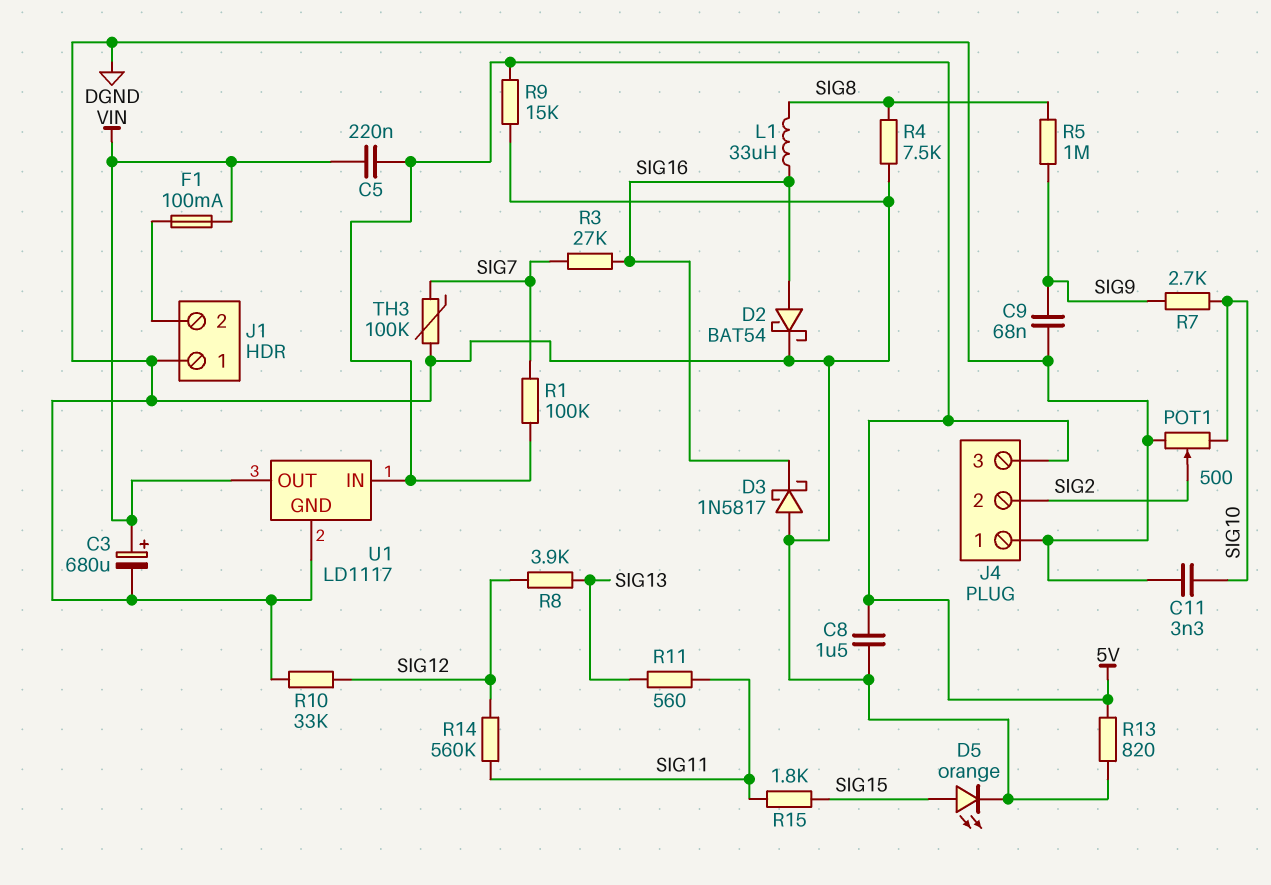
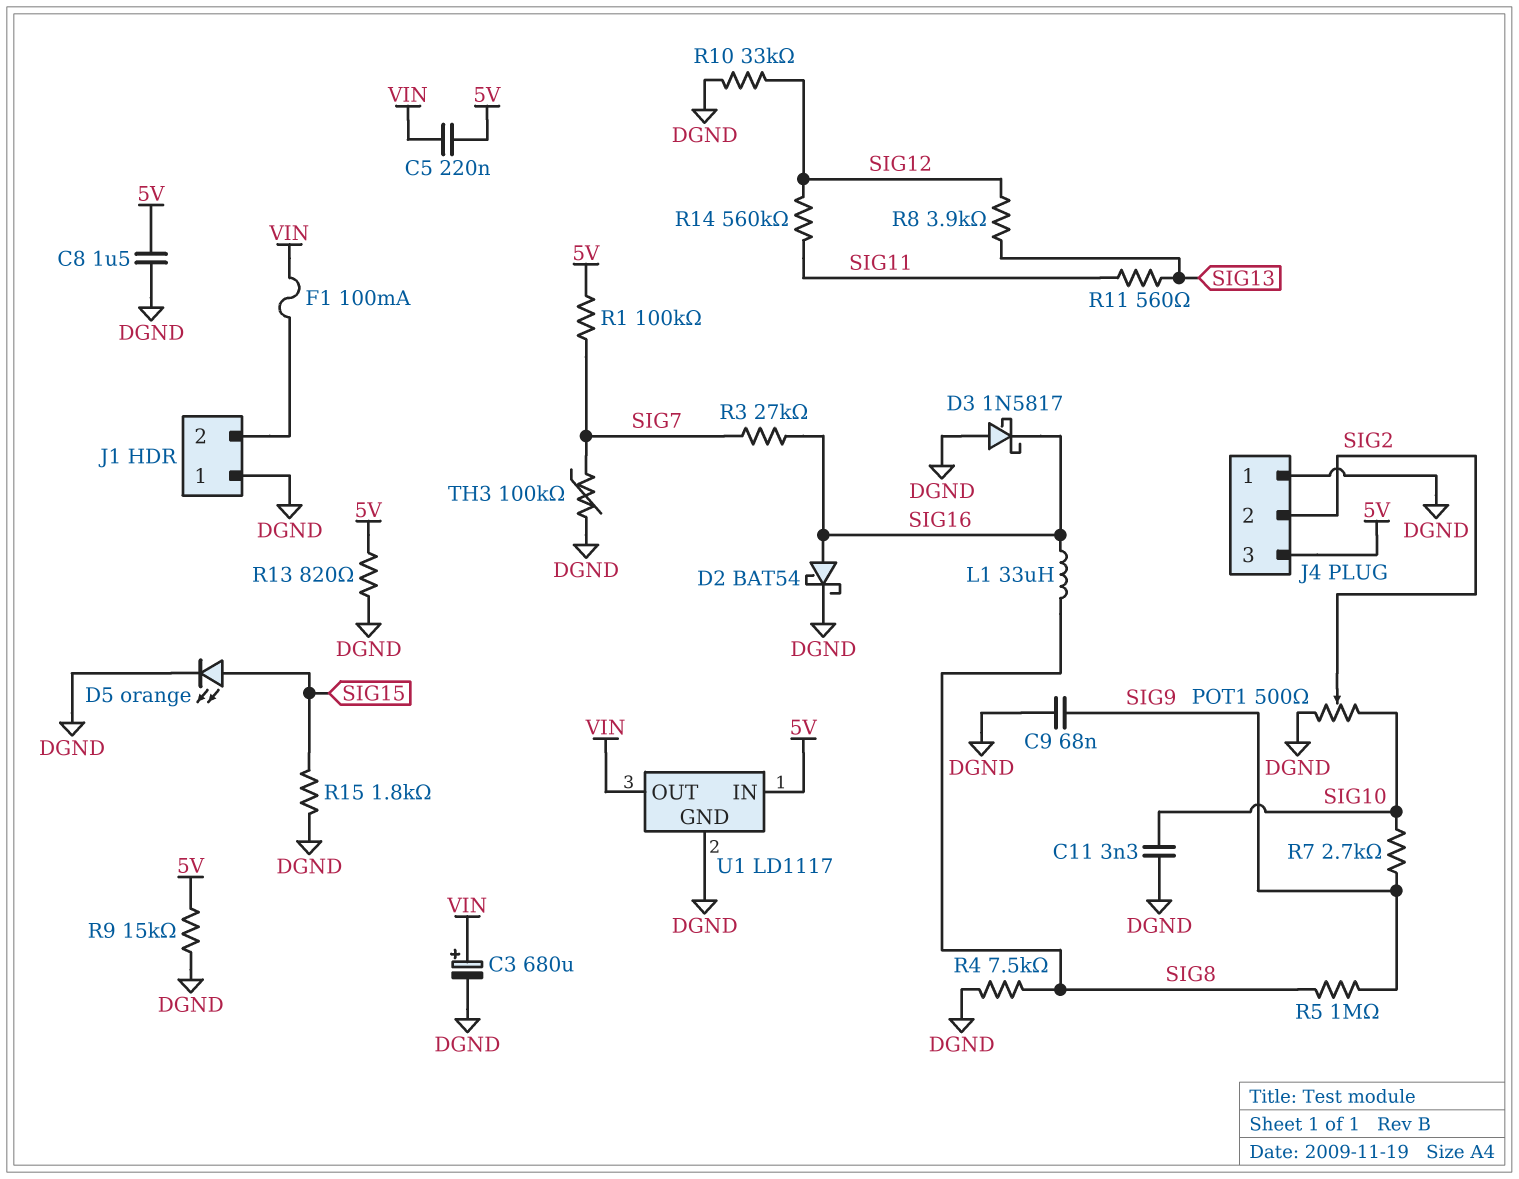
R15: 1.8k (SIG11, SIG15) -> 1.8k (DGND, SIG15)

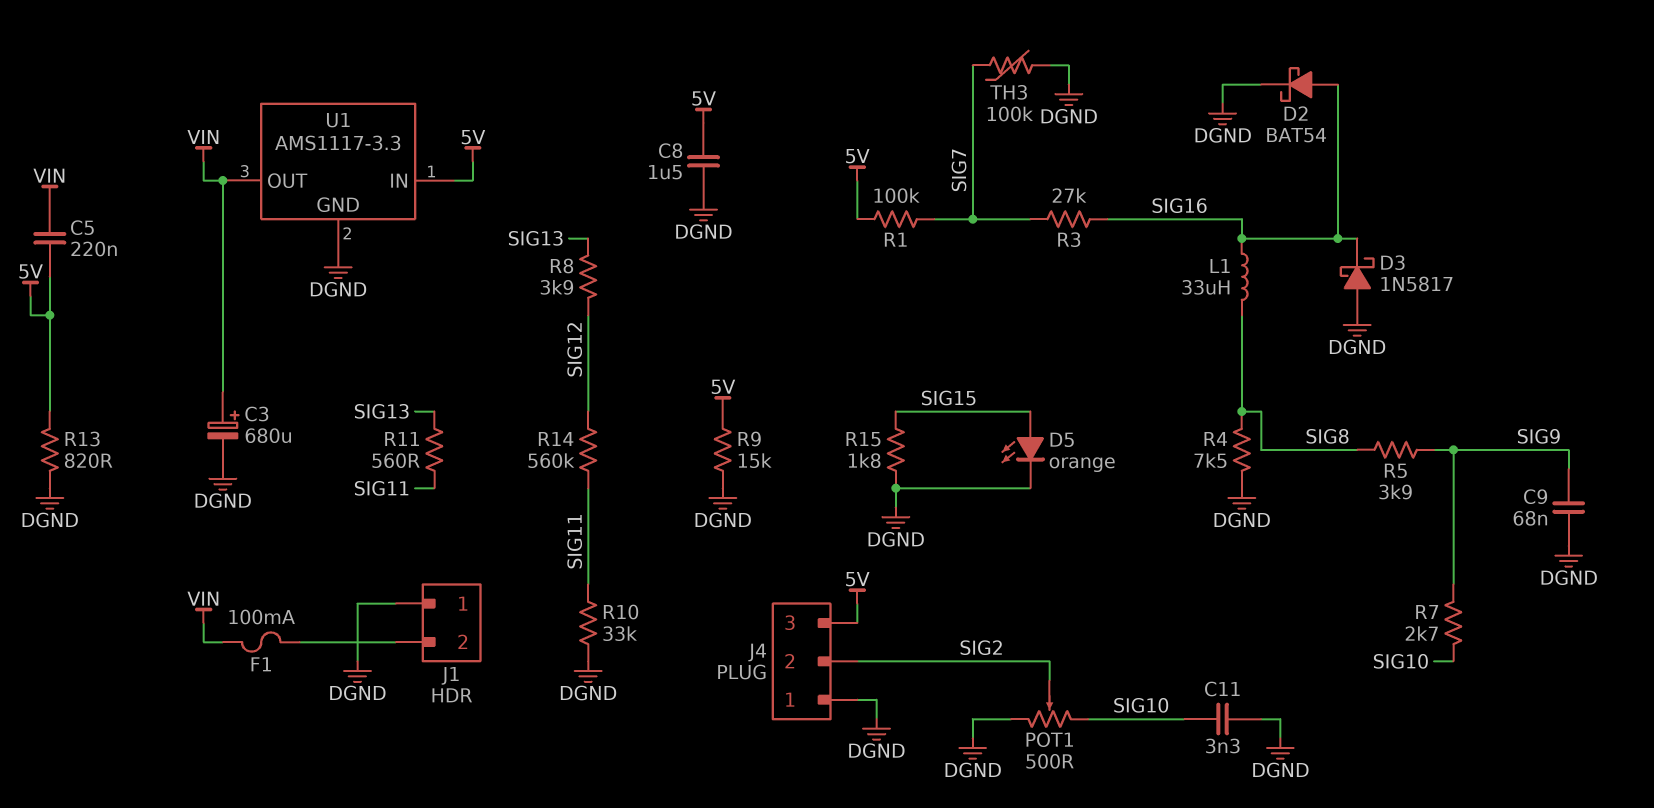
R5: 1M (SIG8, SIG9) -> 3.9k (SIG8, SIG9)
R10: 33k (DGND, SIG12) -> 33k (DGND, SIG11)
U1: LD1117 -> AMS1117-3.3

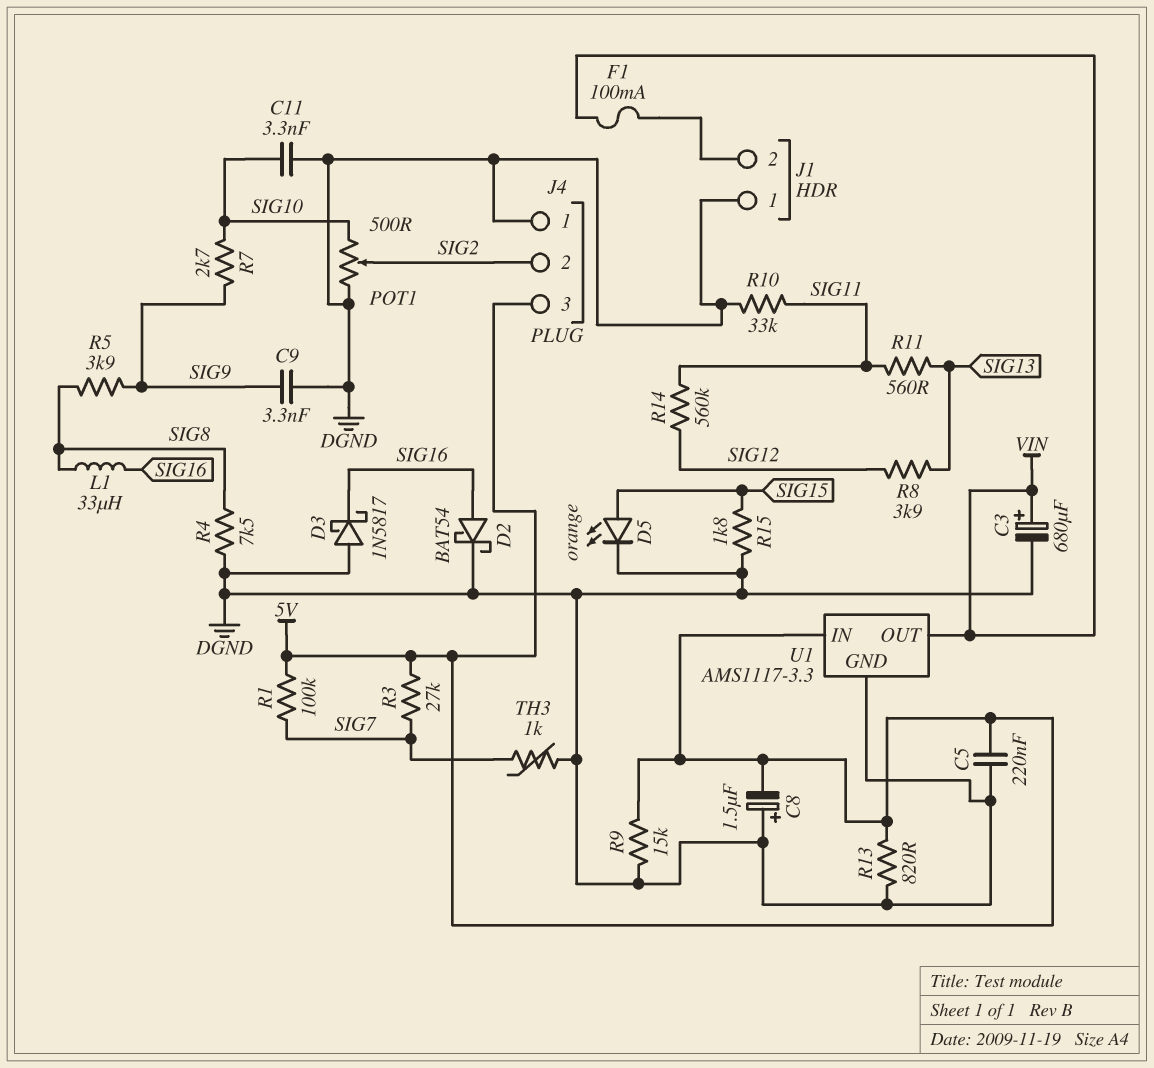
C5: 220nF (5V, VIN) -> 220nF (5V, DGND)
C8: 1.5uF (5V, DGND) -> 1.5uF (plus DGND, minus 5V)
C9: 68nF (DGND, SIG9) -> 3.3nF (DGND, SIG9)
R3: 27k (SIG7, SIG16) -> 27k (5V, SIG7)
TH3: 100k (DGND, SIG7) -> 1k (DGND, SIG7)

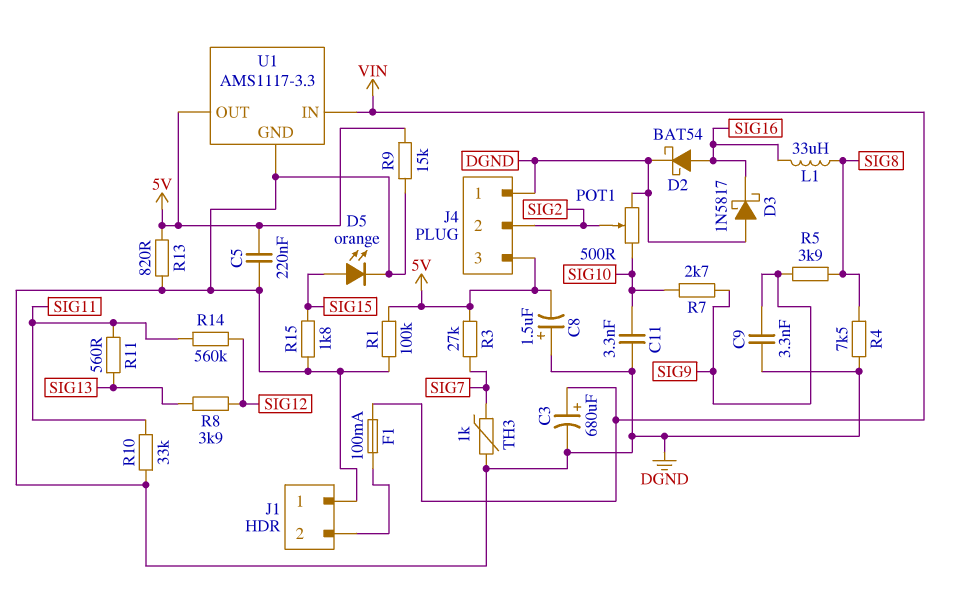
R1: 100k (5V, SIG7) -> 100k (5V, DGND)
U1 pin IN: 5V -> VIN
U1 pin OUT: VIN -> 5V

